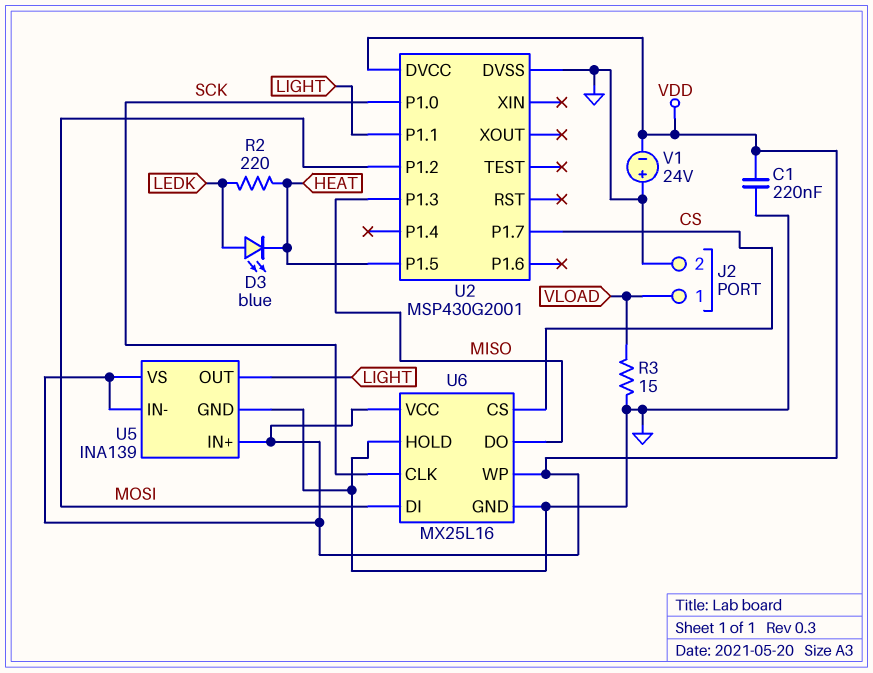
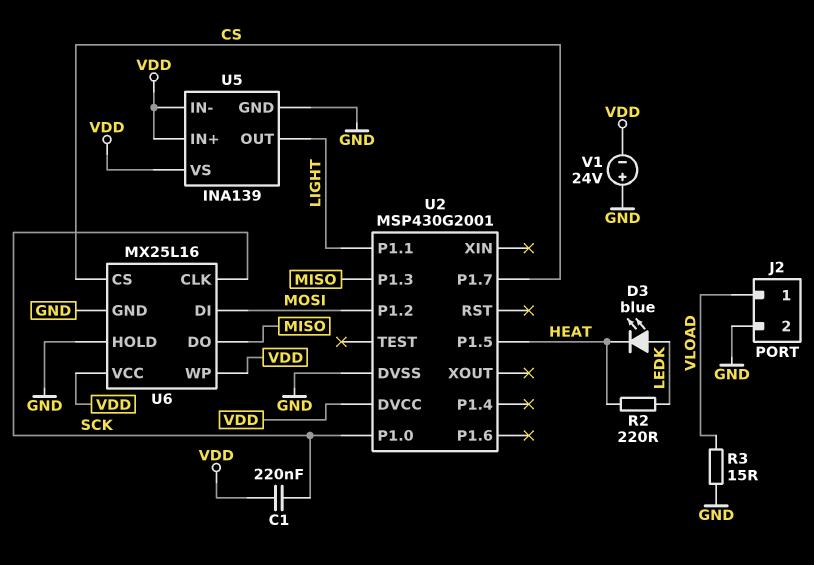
C1: 220nF (GND, VDD) -> 220nF (SCK, VDD)

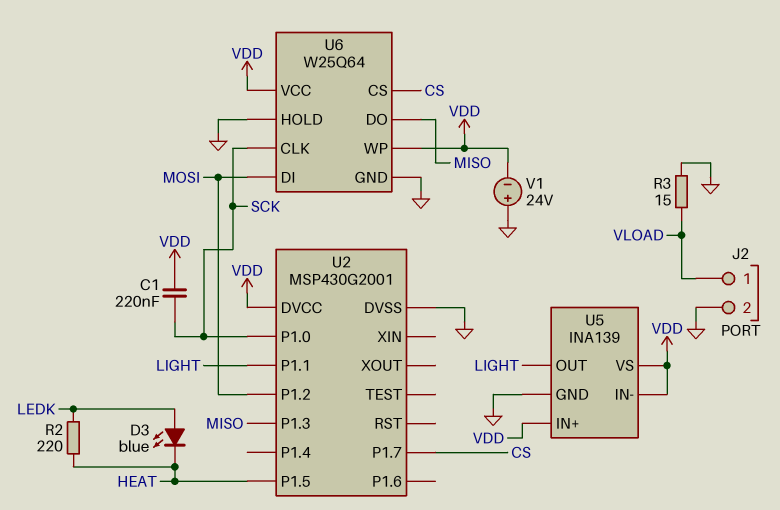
U6: MX25L16 -> W25Q64

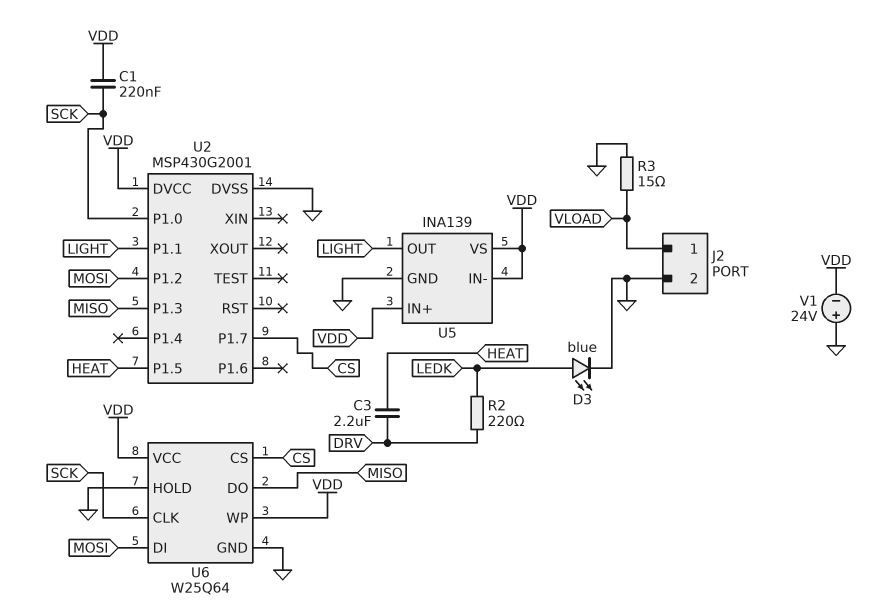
C3: none -> 2.2uF (DRV, HEAT)
D3: LED blue (A LEDK, K HEAT) -> LED blue (A LEDK, K GND)
R2: 220 (HEAT, LEDK) -> 220 (DRV, LEDK)

